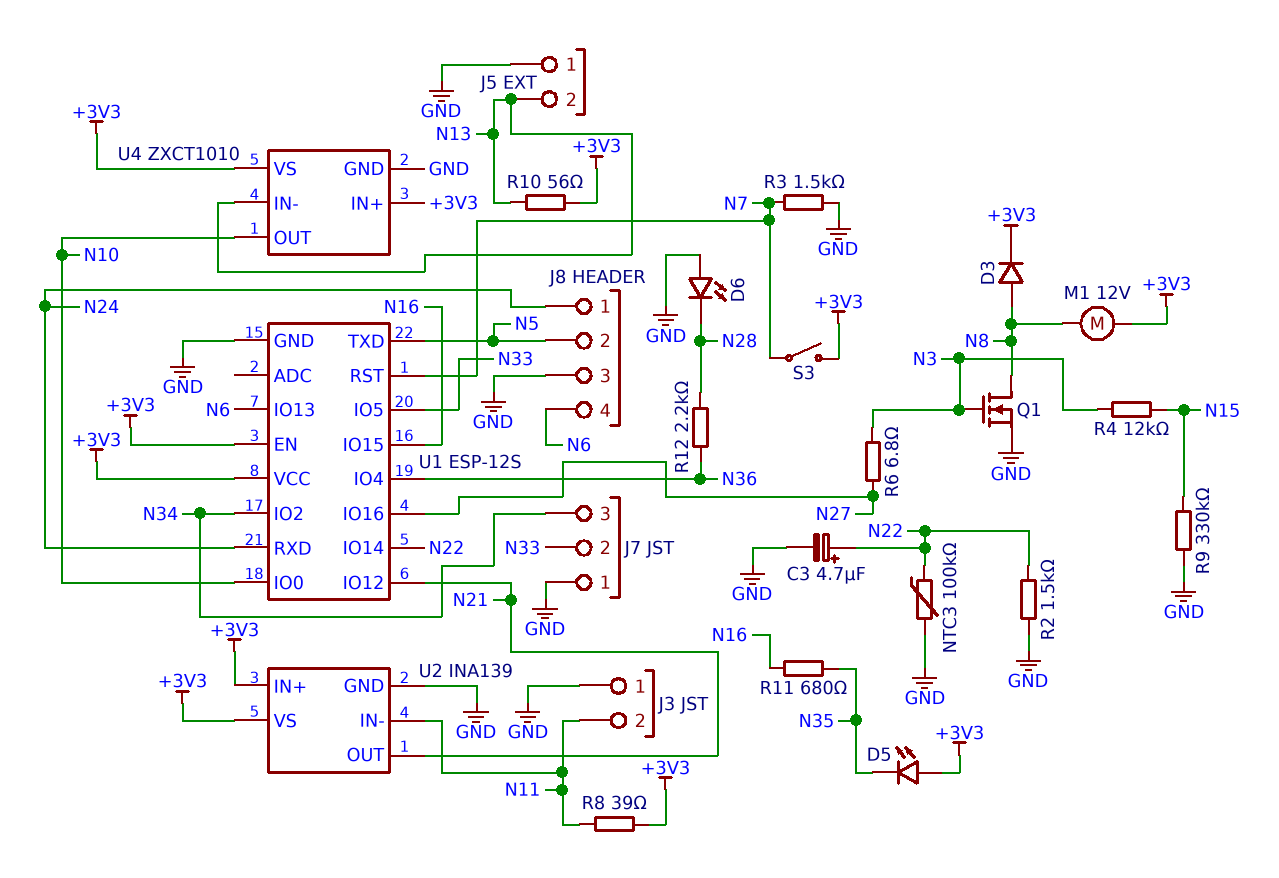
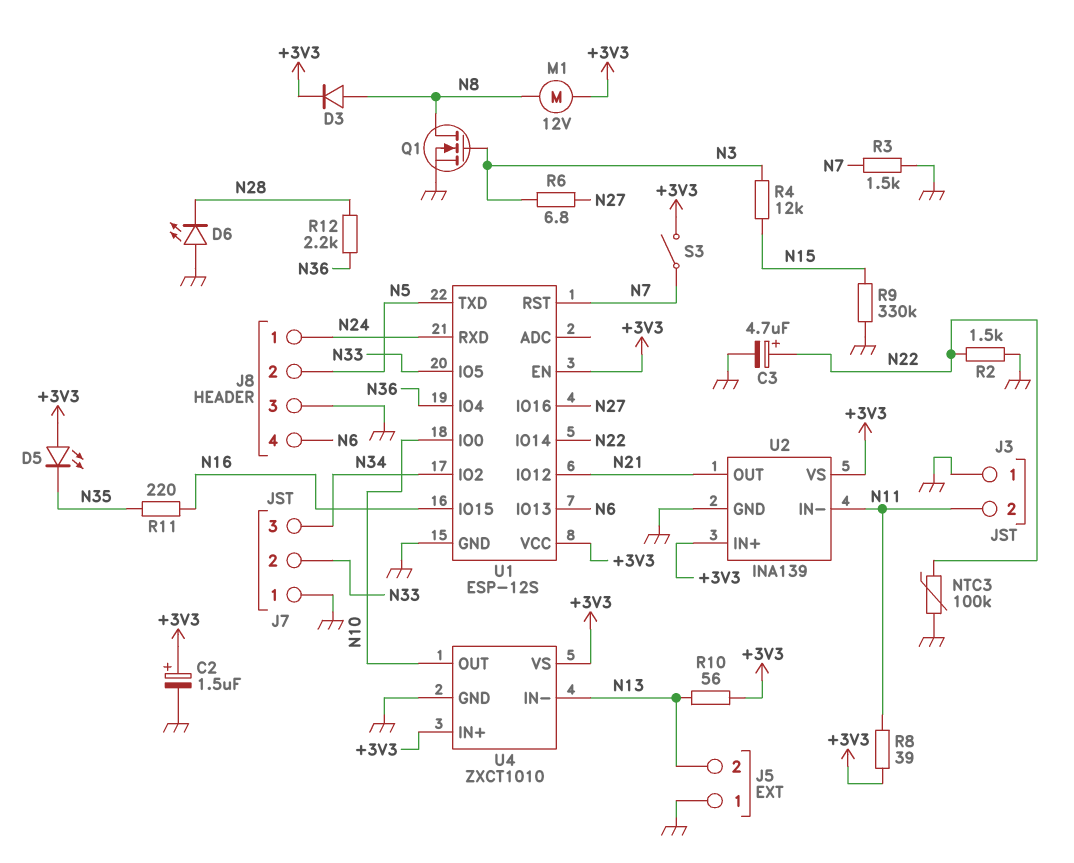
C2: none -> 1.5uF (plus +3V3, minus GND)
R11: 680 (N16, N35) -> 220 (N16, N35)

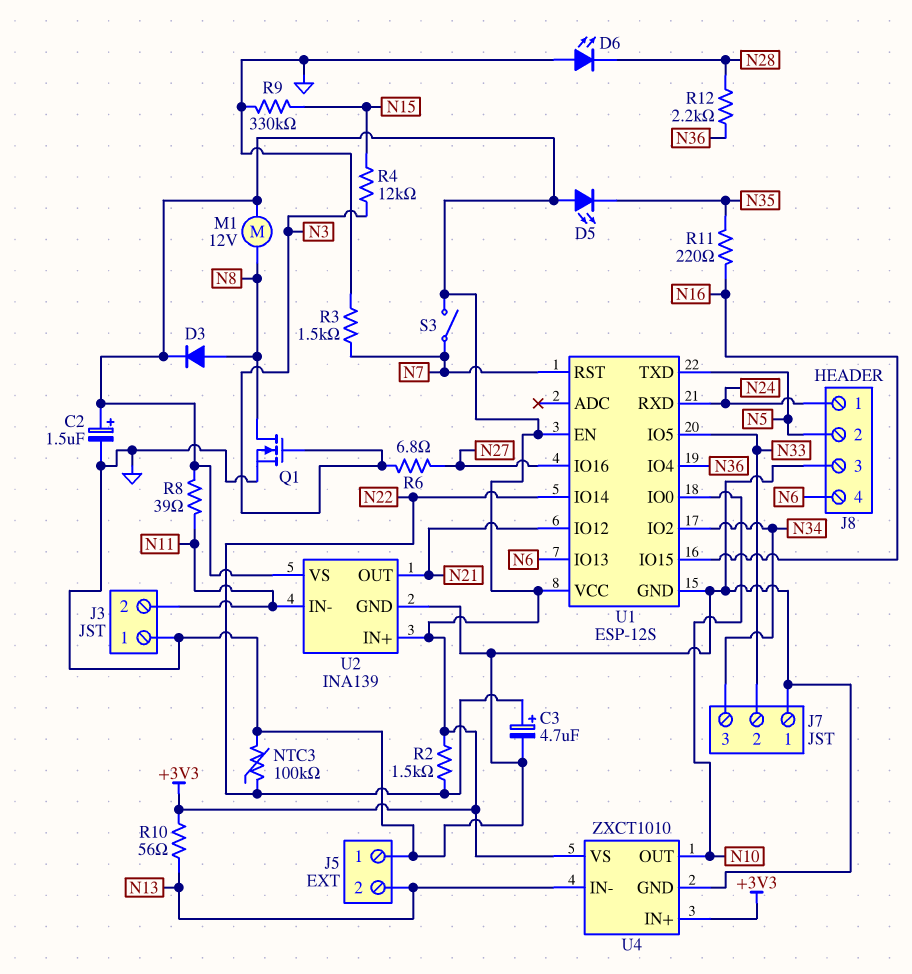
R2: 1.5k (GND, N22) -> 1.5k (+3V3, N22)

